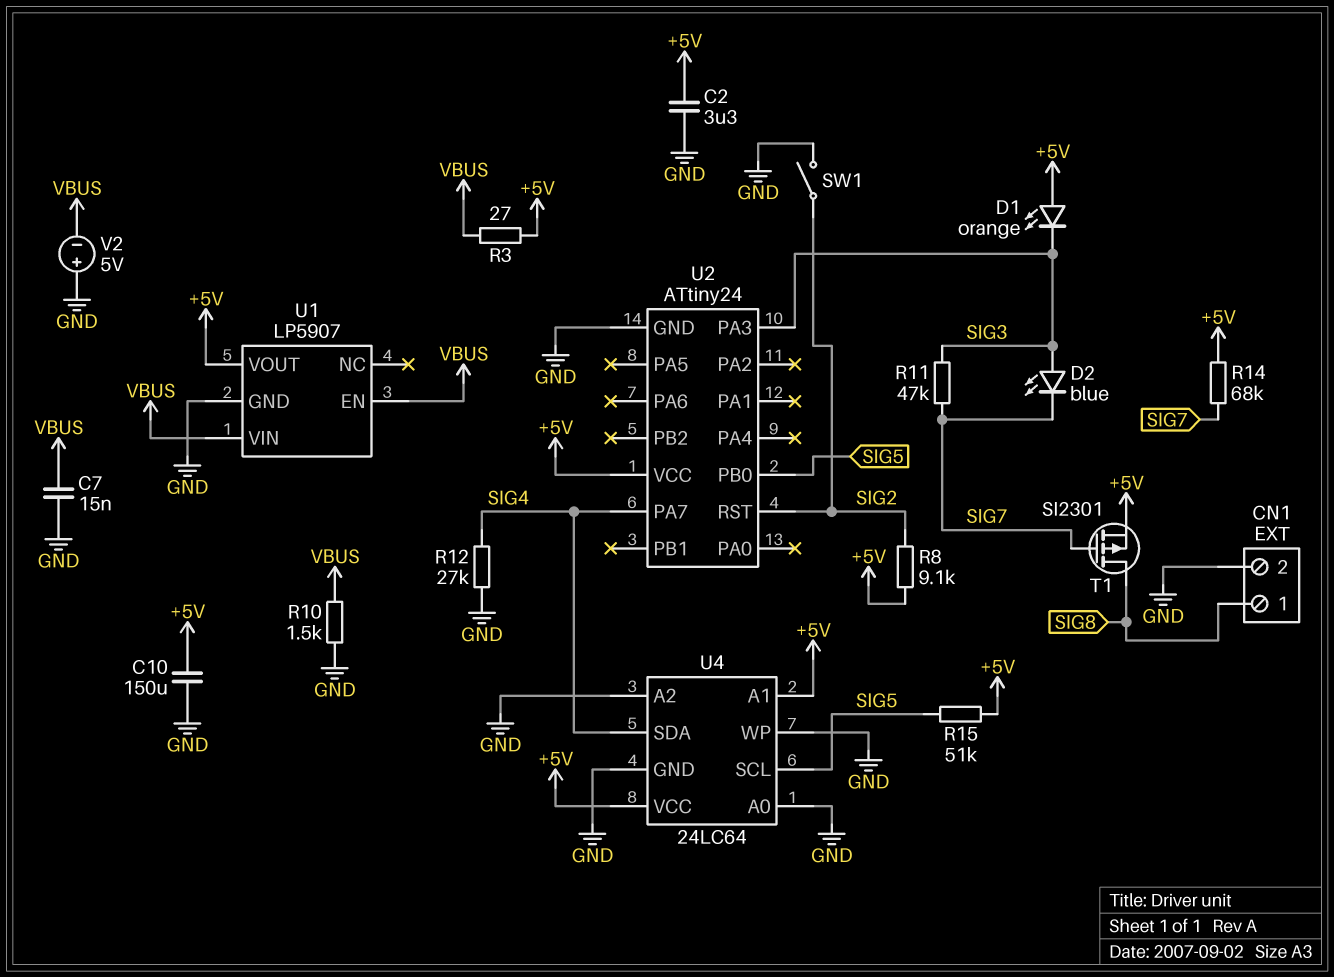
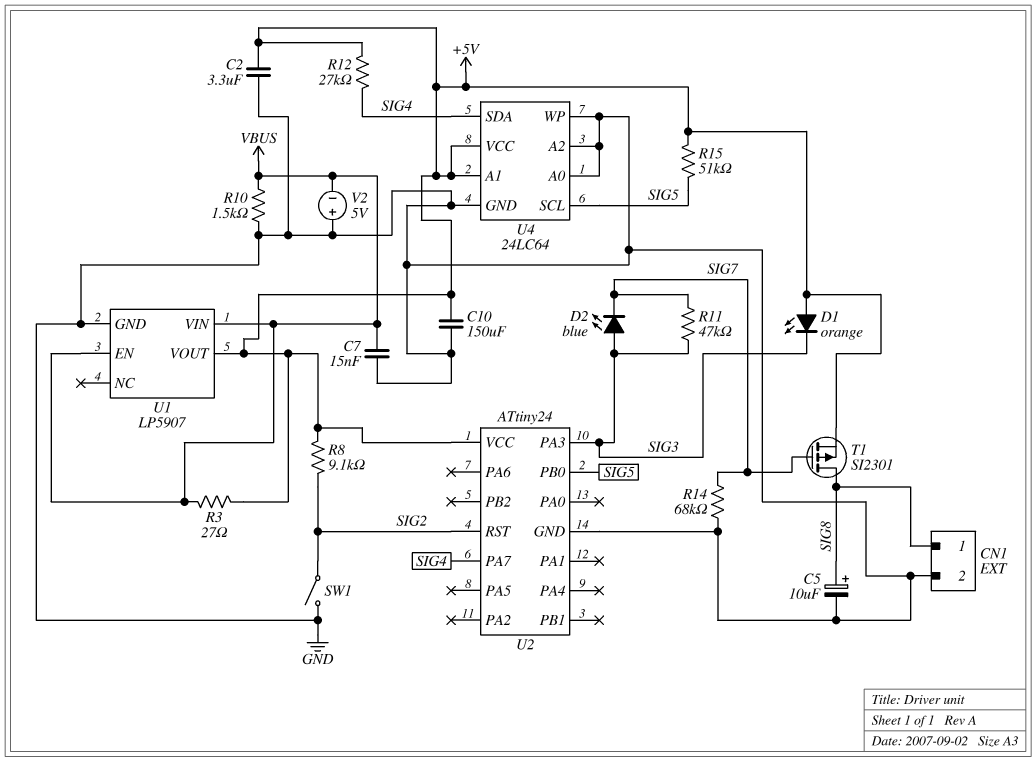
C5: none -> 10uF (plus SIG8, minus GND)
R12: 27k (GND, SIG4) -> 27k (+5V, SIG4)
R14: 68k (+5V, SIG7) -> 68k (GND, SIG7)

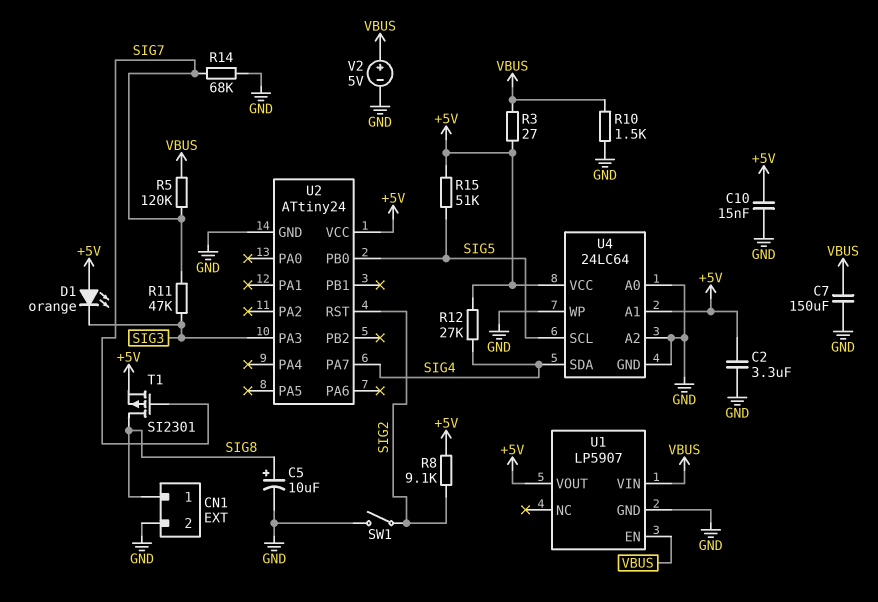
C7: 15nF (GND, VBUS) -> 150uF (GND, VBUS)
C10: 150uF (+5V, GND) -> 15nF (+5V, GND)
D2: LED blue (A SIG3, K SIG7) -> none
R5: none -> 120k (SIG7, VBUS)
V2: 5V (plus GND, minus VBUS) -> 5V (plus VBUS, minus GND)

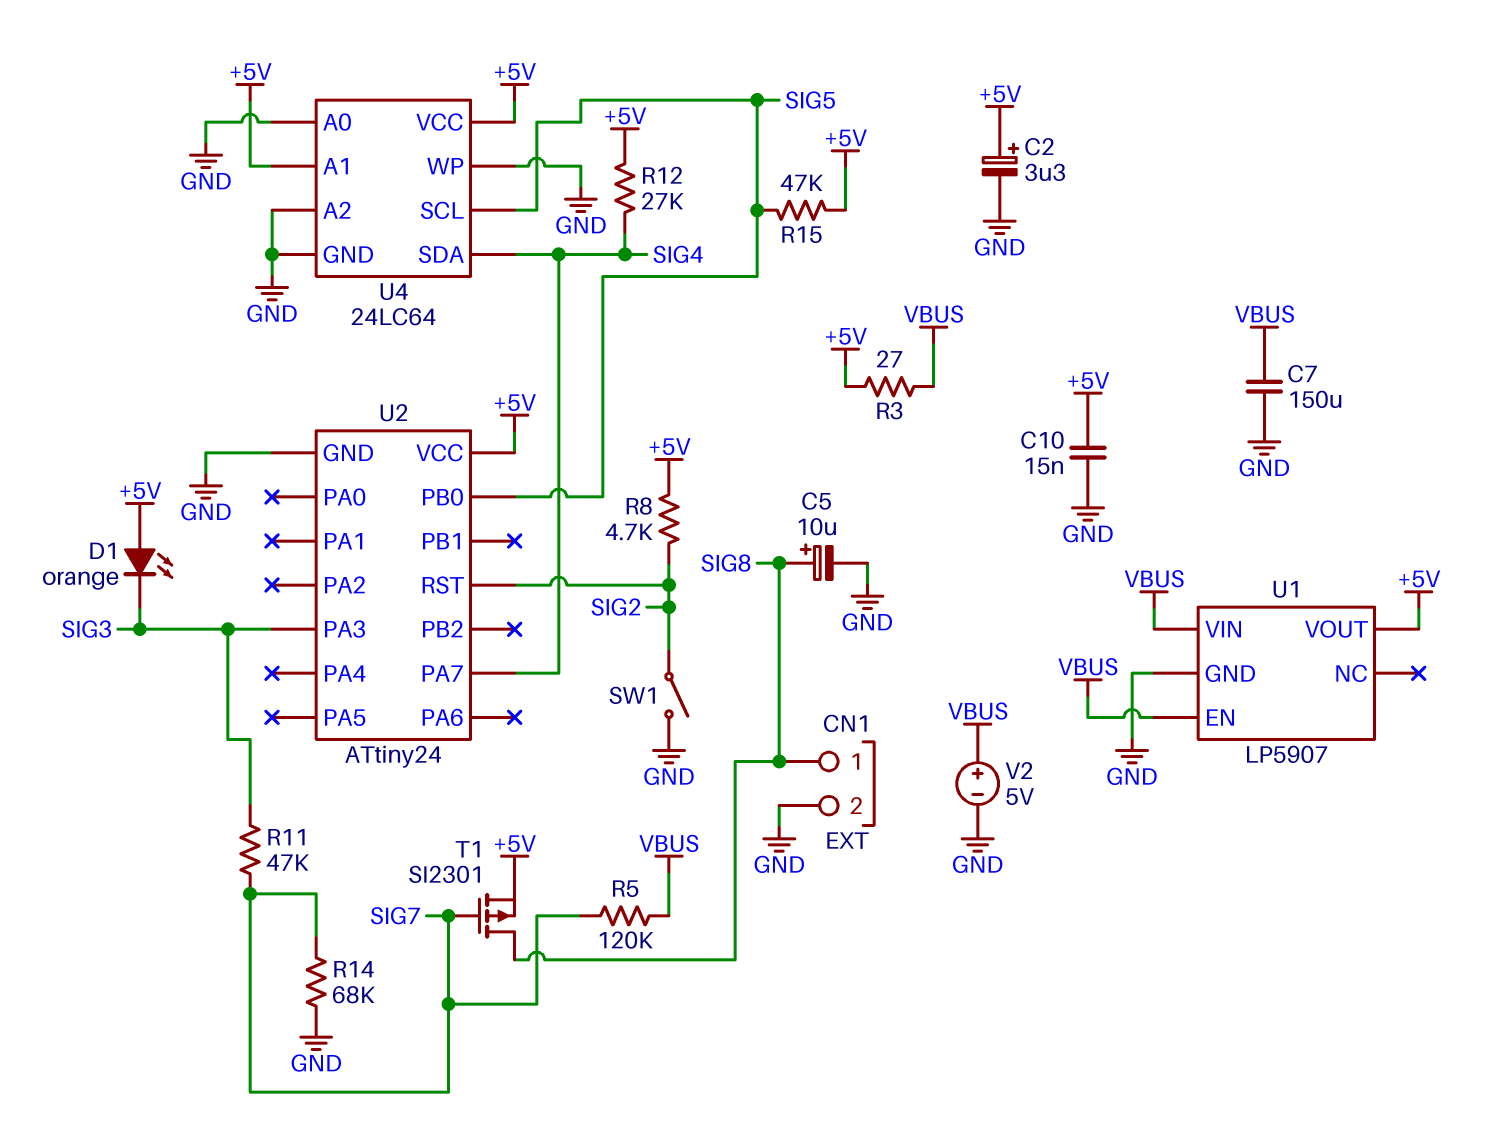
C2: 3.3uF (+5V, GND) -> 3.3uF (plus +5V, minus GND)
R8: 9.1k (+5V, SIG2) -> 4.7k (+5V, SIG2)
R10: 1.5k (GND, VBUS) -> none
R15: 51k (+5V, SIG5) -> 47k (+5V, SIG5)

